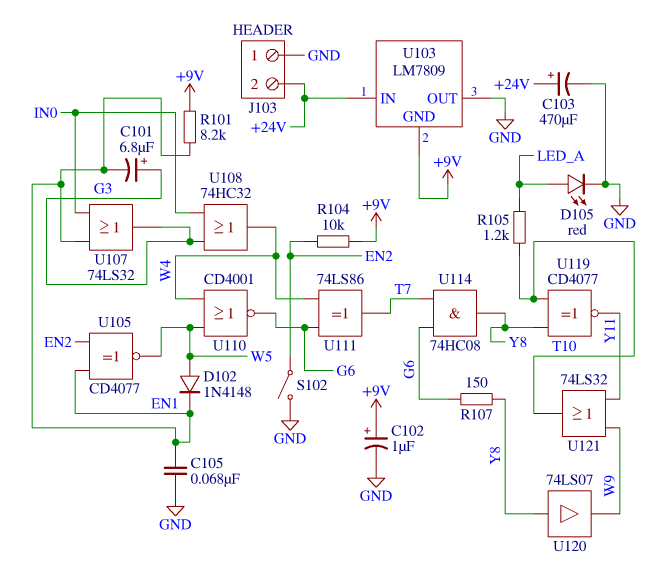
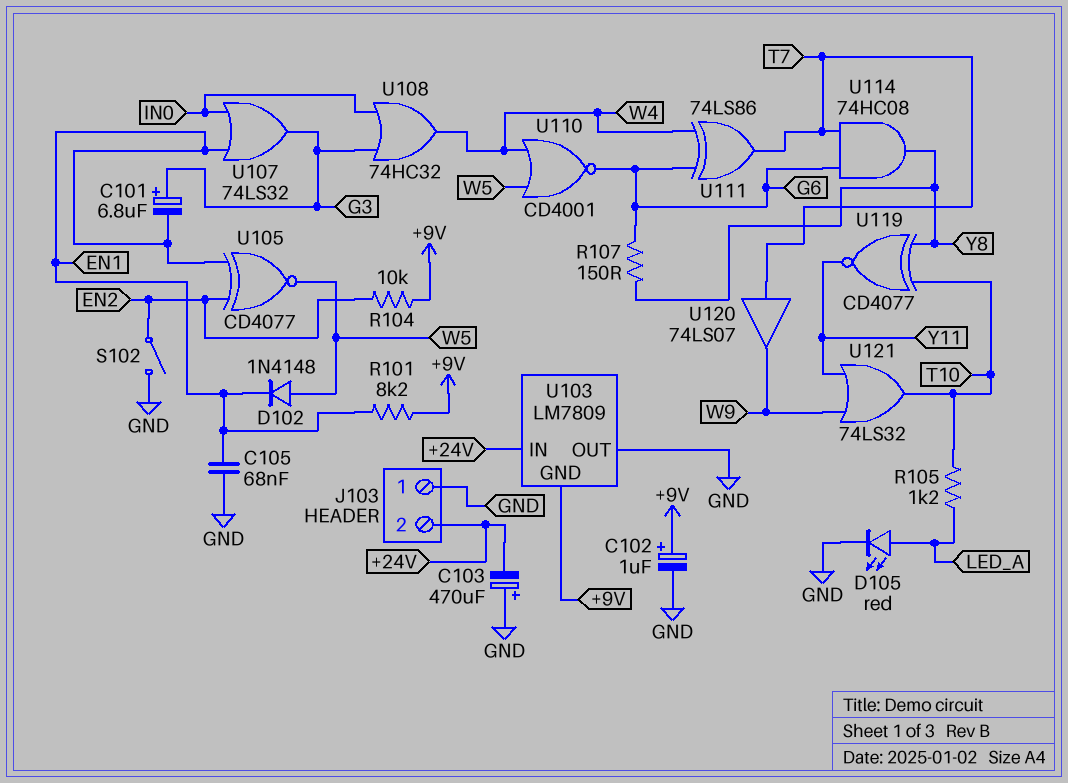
C103: 470uF (plus +24V, minus GND) -> 470uF (plus GND, minus +24V)
U120: buffer 74LS07 (in Y8, out W9) -> buffer 74LS07 (in T7, out W9)

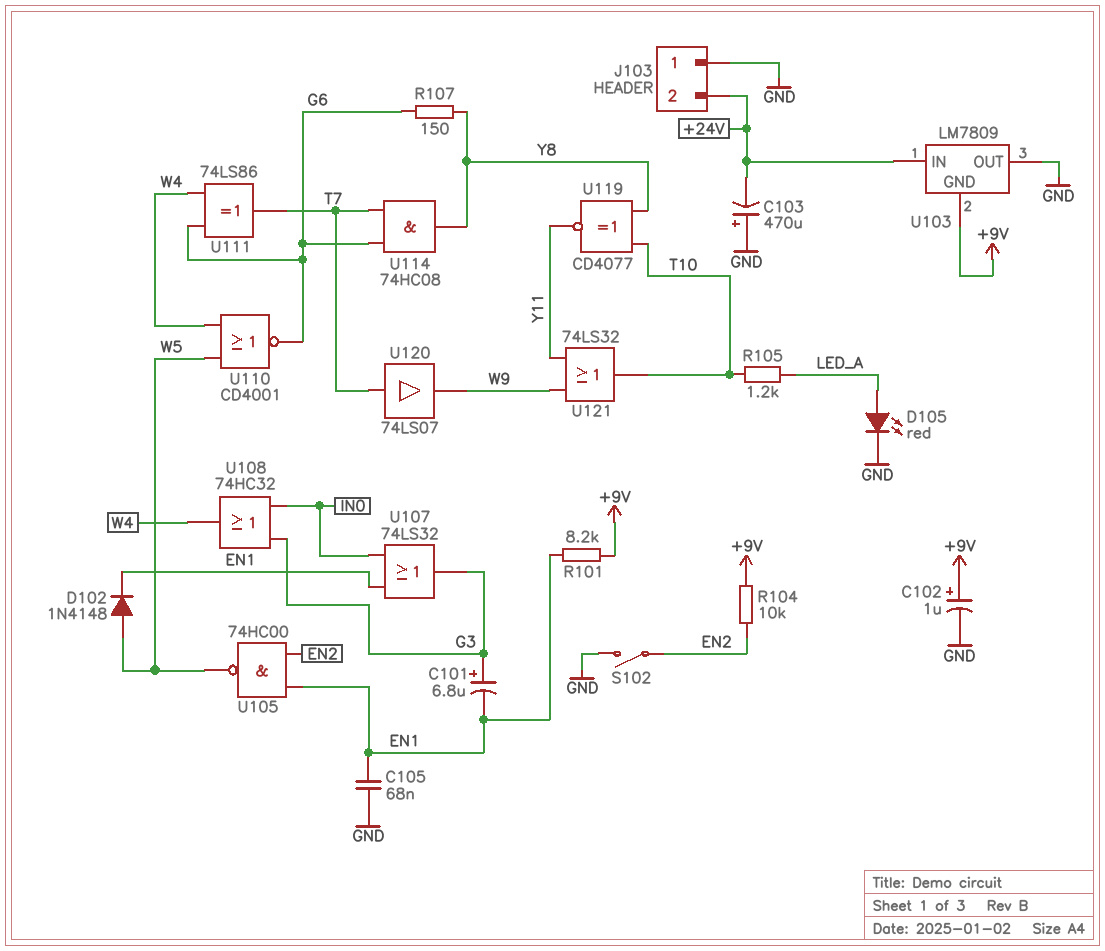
U105: XNOR CD4077 (in EN1, in EN2, out W5) -> NAND 74HC00 (in EN1, in EN2, out W5)

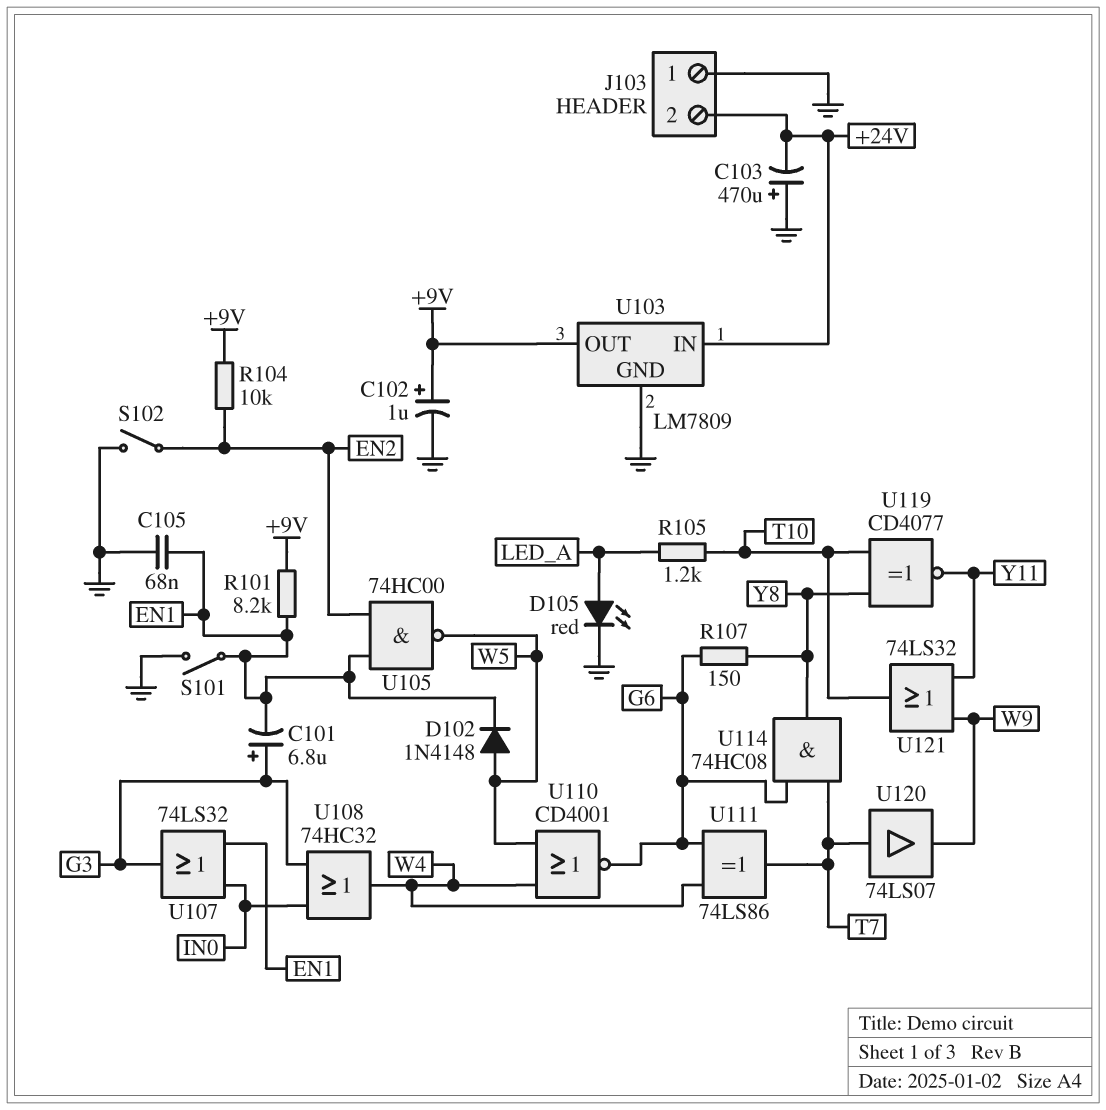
S101: none -> switch (EN1, GND)
U103 pin GND: +9V -> GND
U103 pin OUT: GND -> +9V

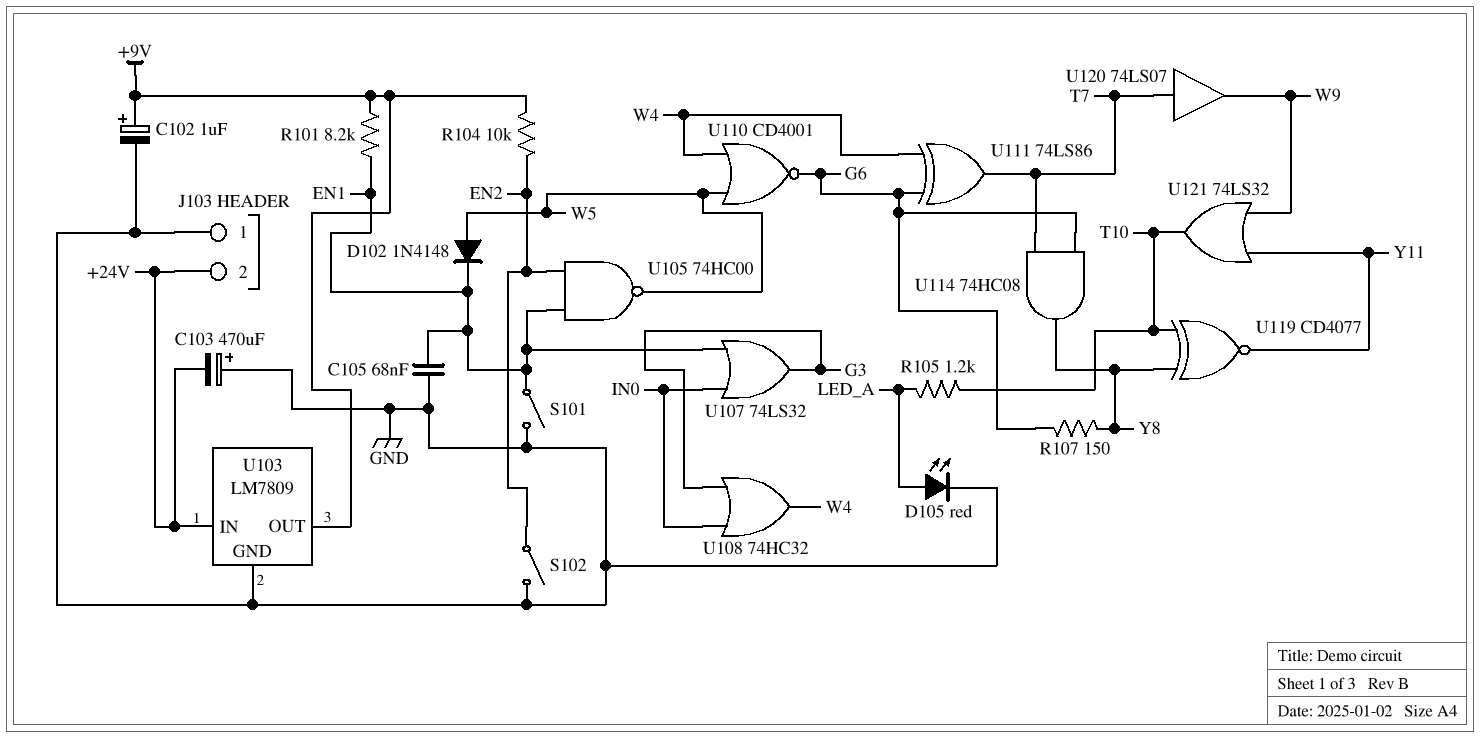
C101: 6.8uF (plus G3, minus EN1) -> none

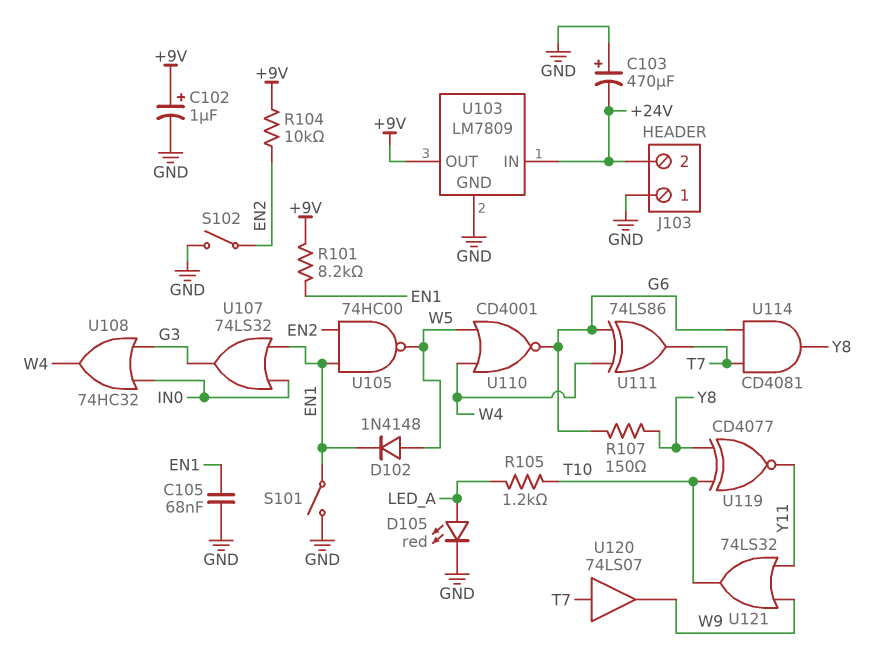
U114: AND 74HC08 (in G6, in T7, out Y8) -> AND CD4081 (in G6, in T7, out Y8)

